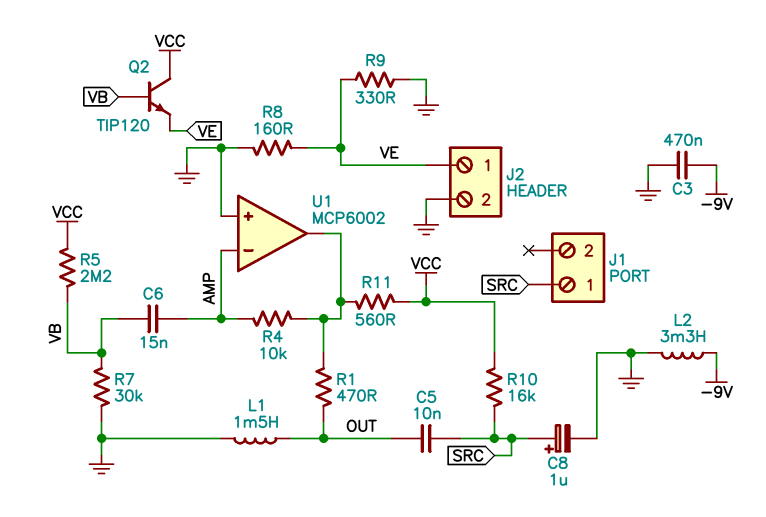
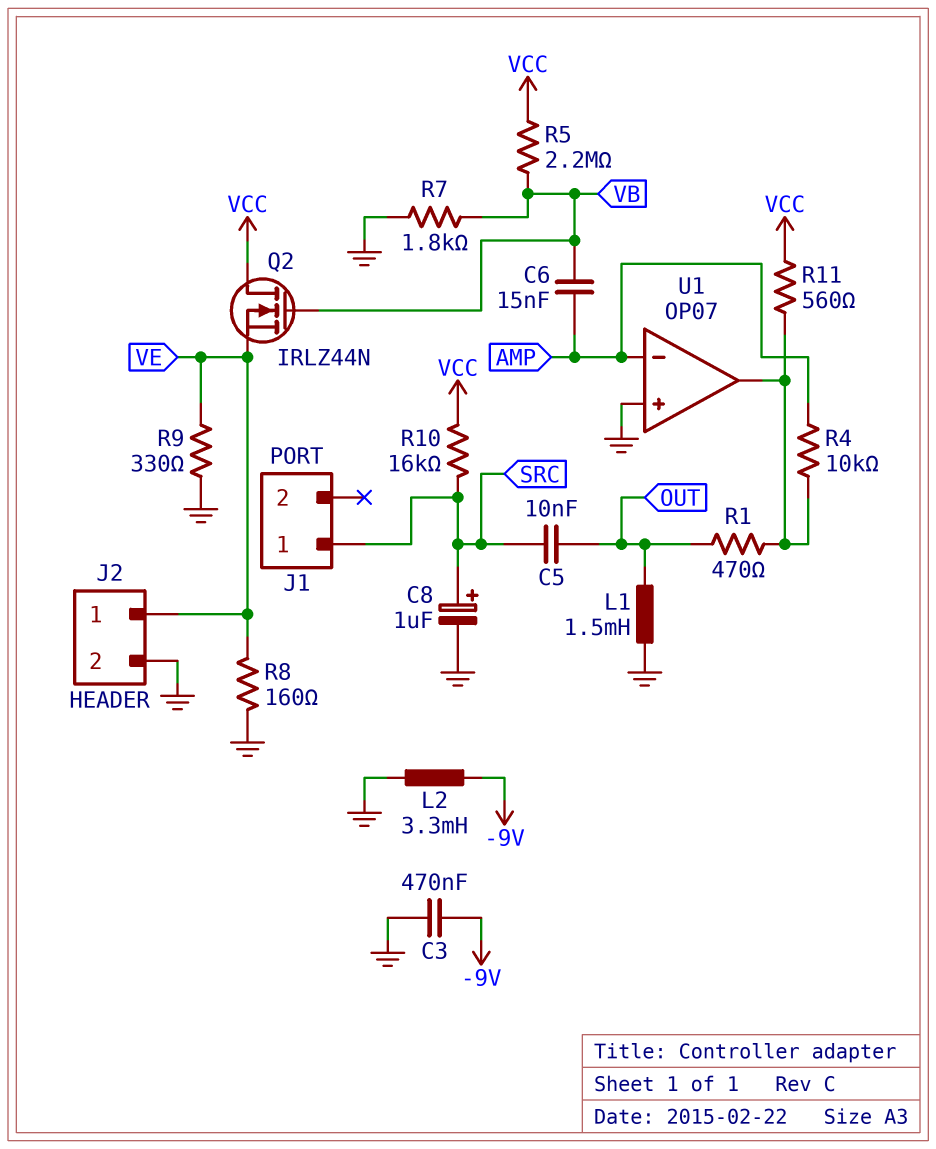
Q2: NPN TIP120 (B VB, C VCC, E VE) -> NMOS IRLZ44N (G VB, D VCC, S VE)
R7: 30k (GND, VB) -> 1.8k (GND, VB)
U1: MCP6002 -> OP07

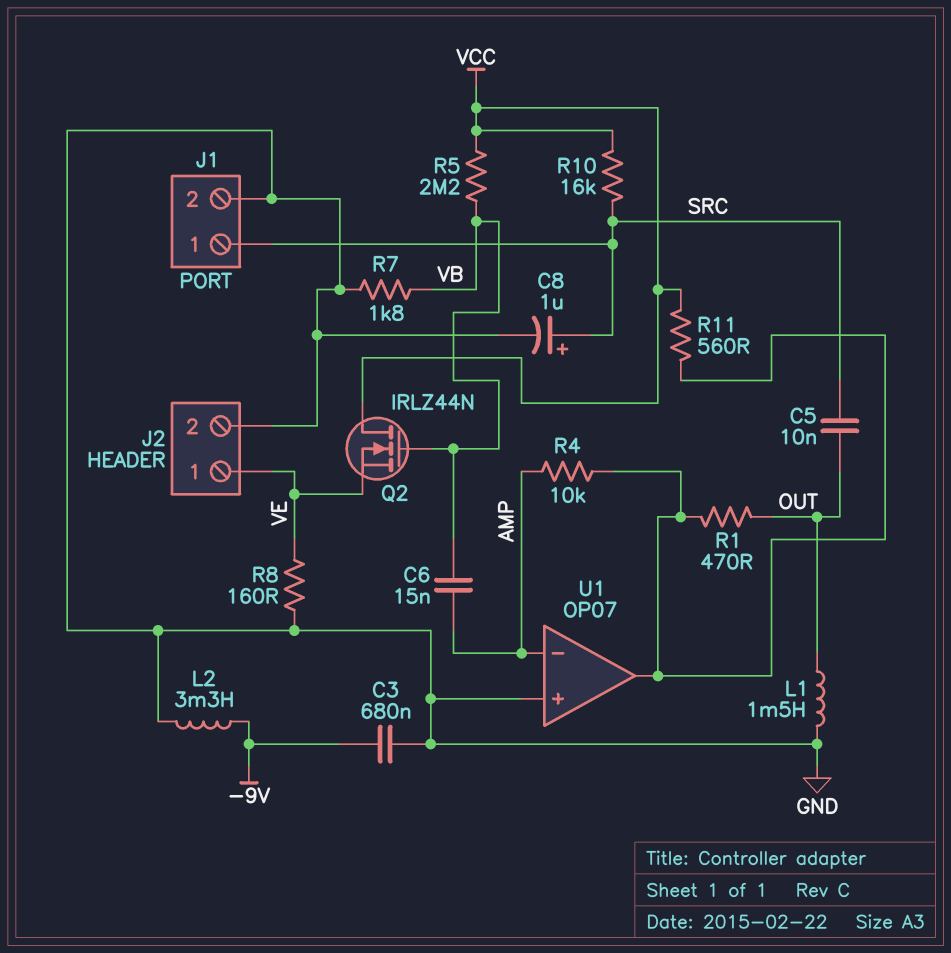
C3: 470nF (-9V, GND) -> 680nF (-9V, GND)
J1 pin 2: none -> GND
R9: 330 (GND, VE) -> none

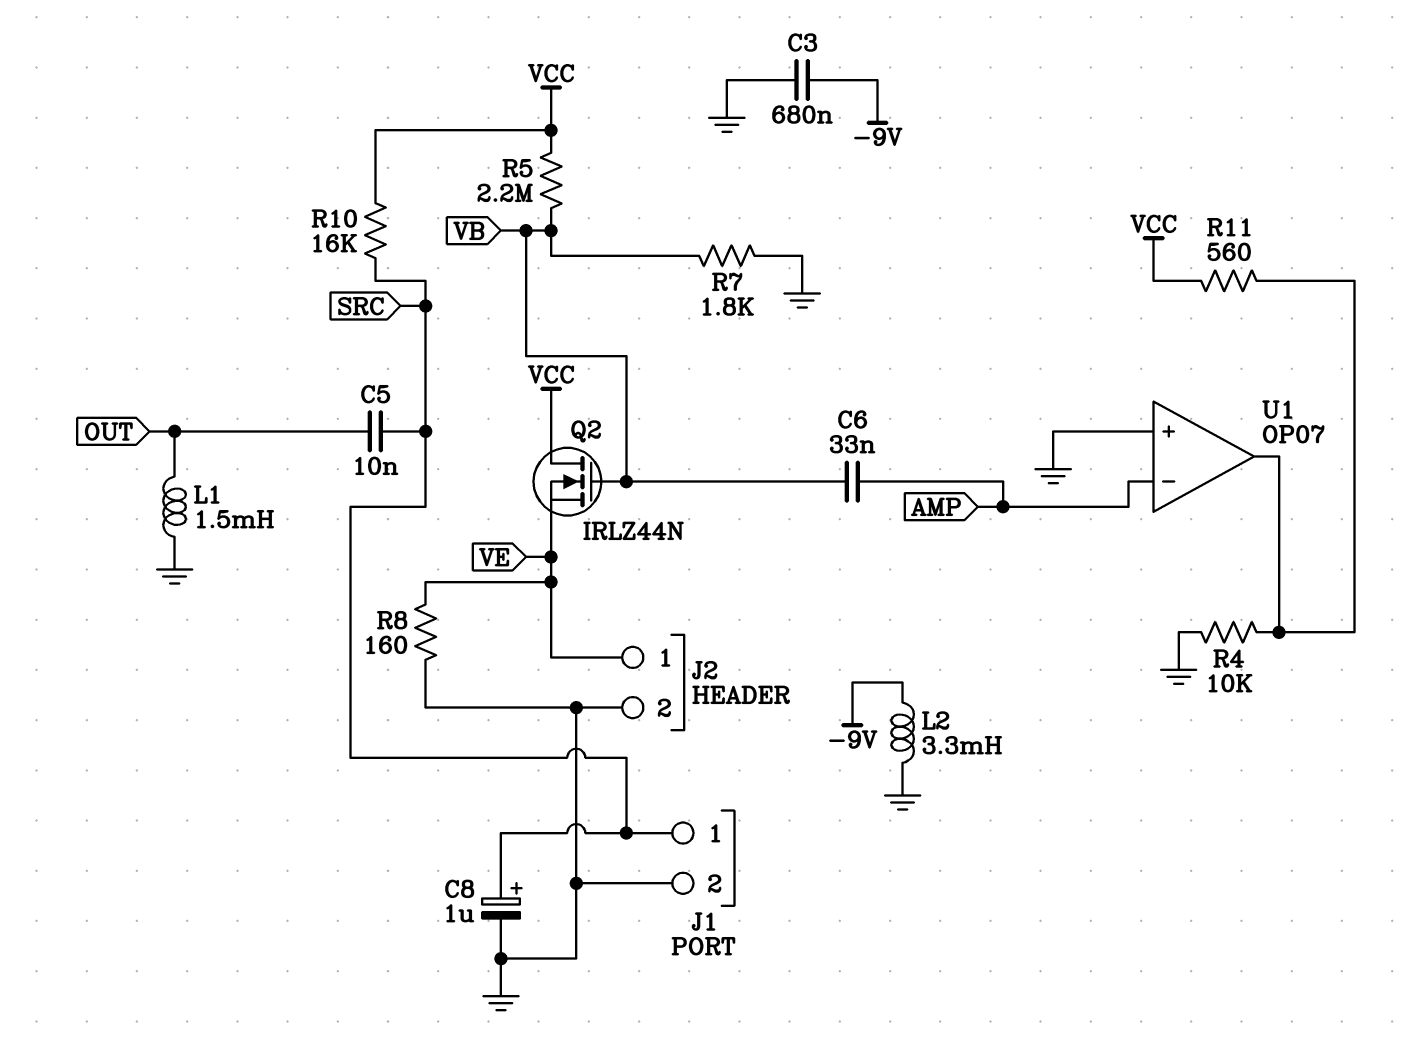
C6: 15nF (AMP, VB) -> 33nF (AMP, VB)
R1: 470 (OUT, U1/out) -> none
R4: 10k (AMP, U1/out) -> 10k (GND, U1/out)

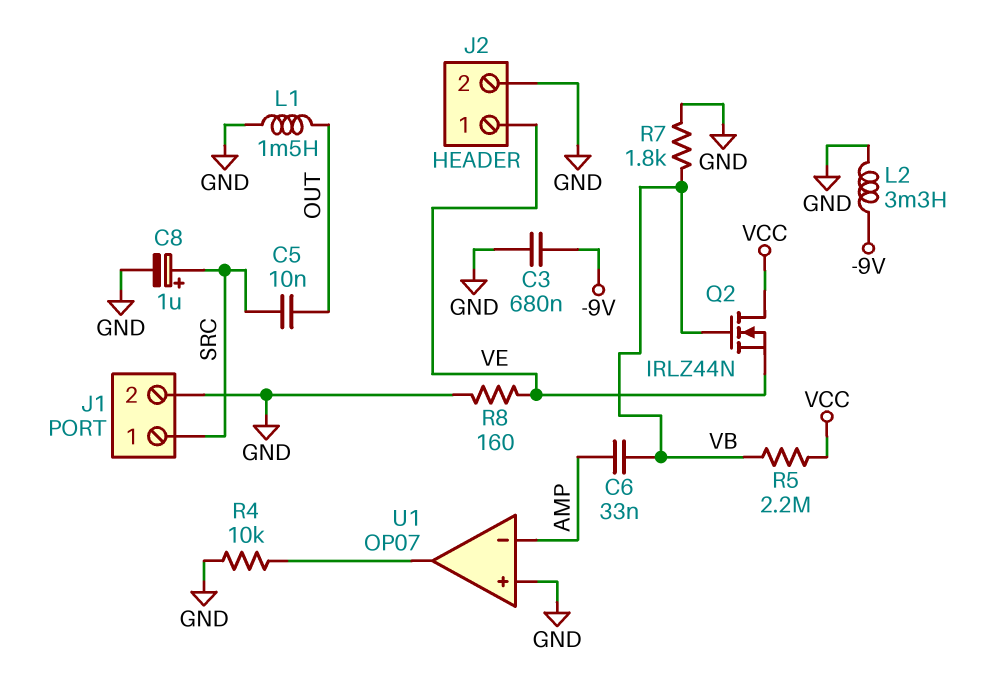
R10: 16k (SRC, VCC) -> none
R11: 560 (U1/out, VCC) -> none

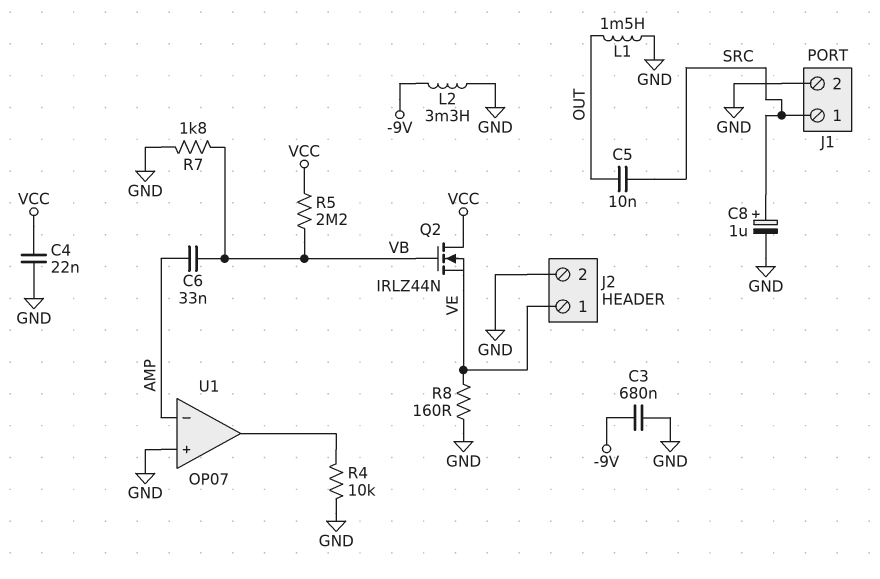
C4: none -> 22nF (GND, VCC)

